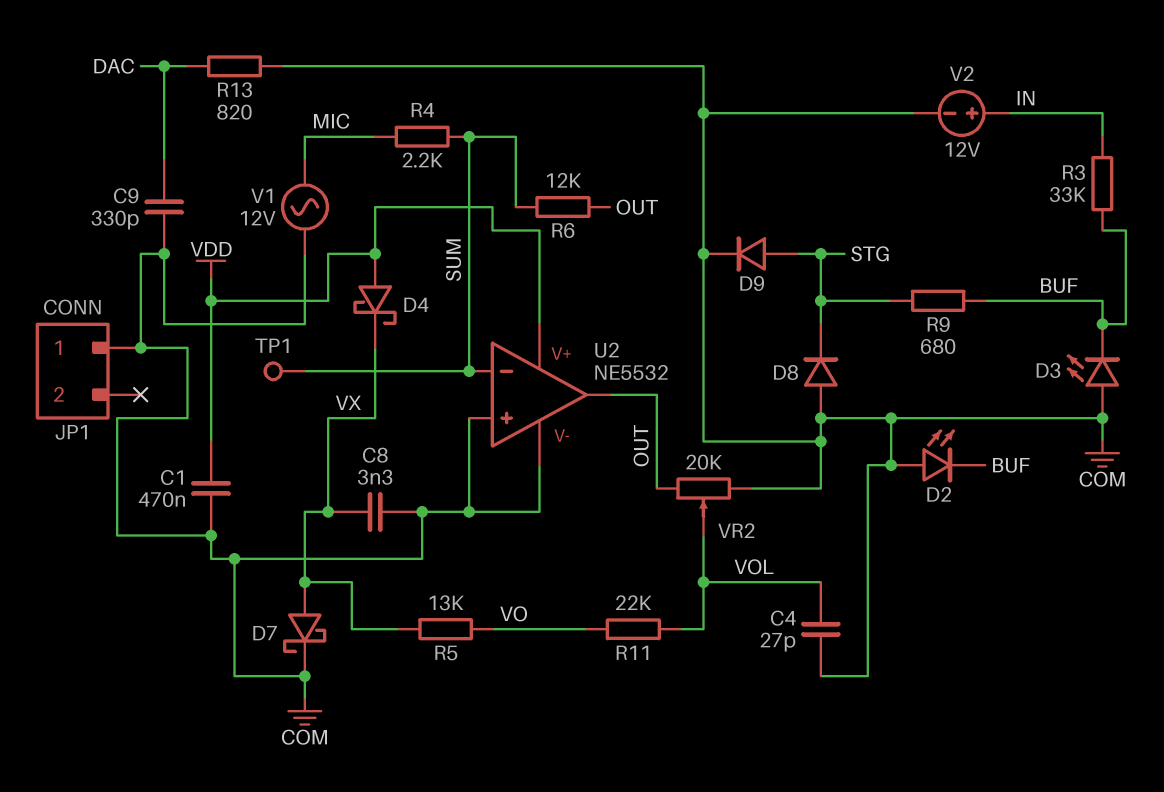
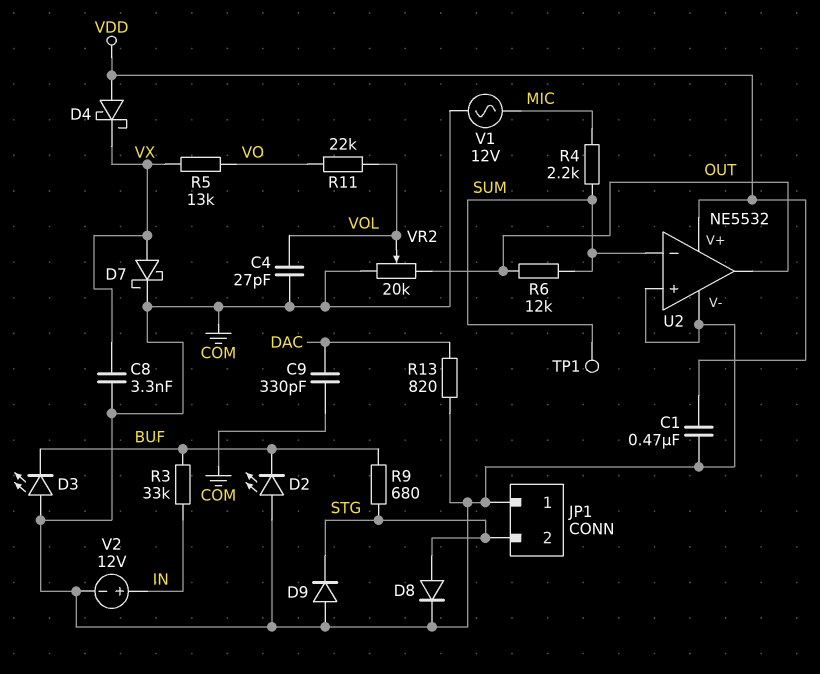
D8: diode (A COM, K STG) -> diode (A STG, K COM)
D9: diode (A STG, K COM) -> diode (A COM, K STG)
JP1 pin 2: none -> STG

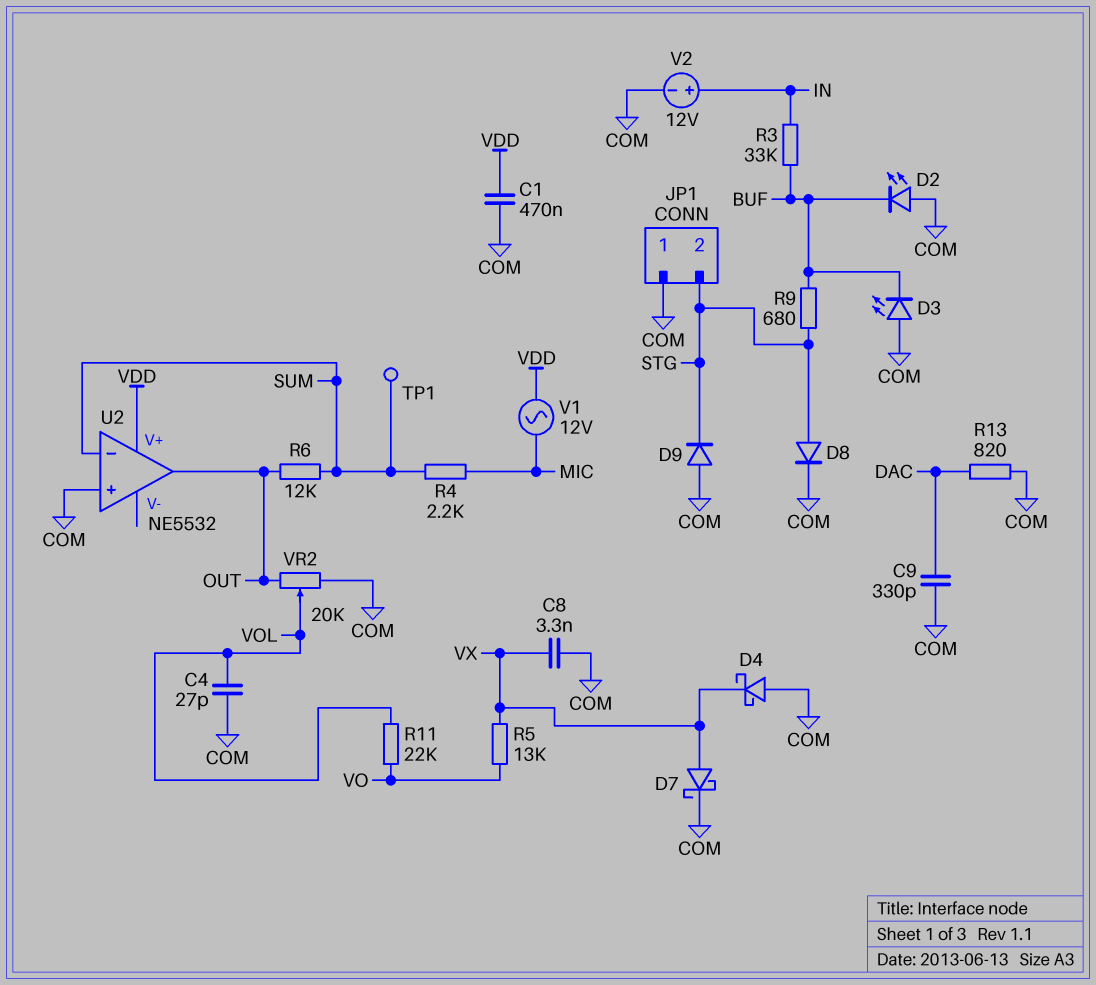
D4: schottky (A VDD, K VX) -> schottky (A COM, K VX)
U2 pin V-: COM -> none
V1: AC 12V (COM, MIC) -> AC 12V (MIC, VDD)

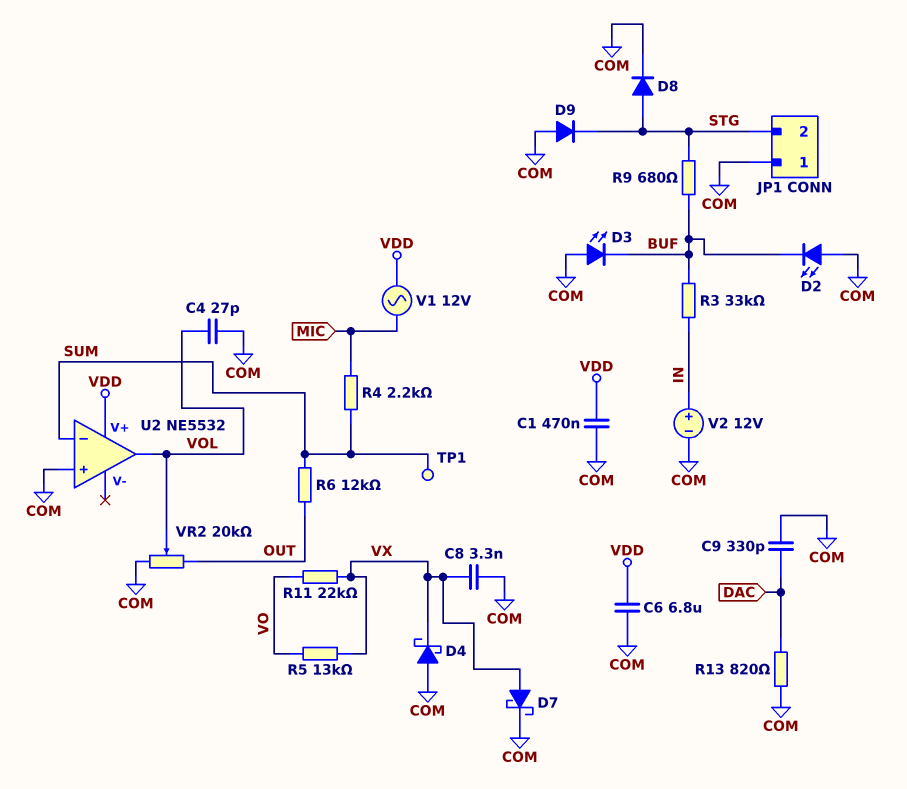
C6: none -> 6.8uF (COM, VDD)
R11: 22k (VO, VOL) -> 22k (VO, VX)
U2 pin out: OUT -> VOL

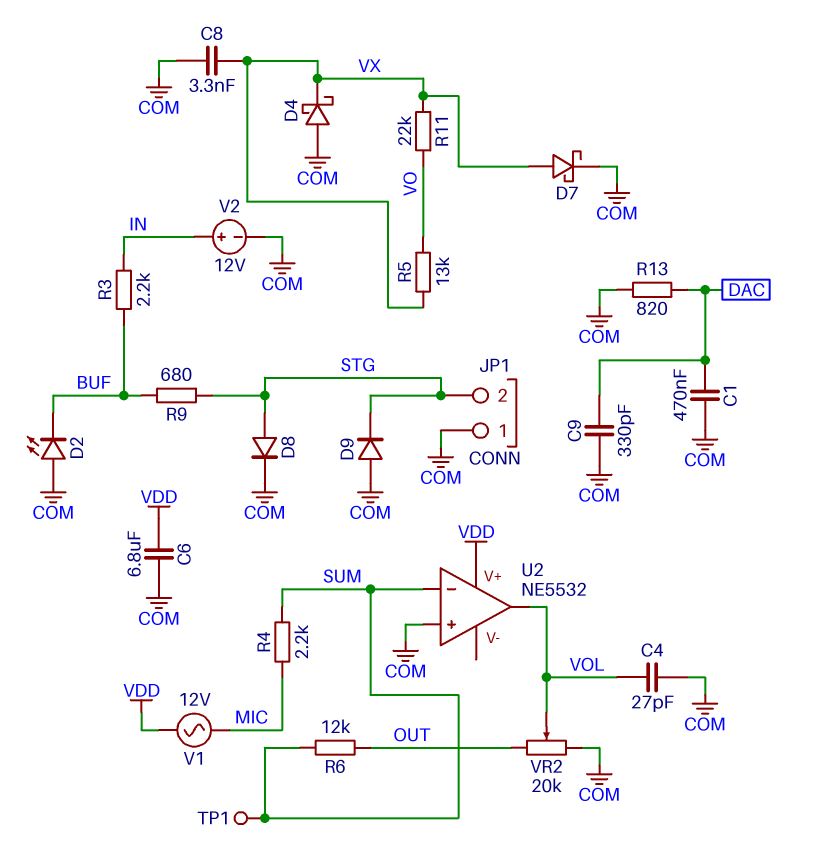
C1: 470nF (COM, VDD) -> 470nF (COM, DAC)
D3: LED (A COM, K BUF) -> none
R3: 33k (BUF, IN) -> 2.2k (BUF, IN)

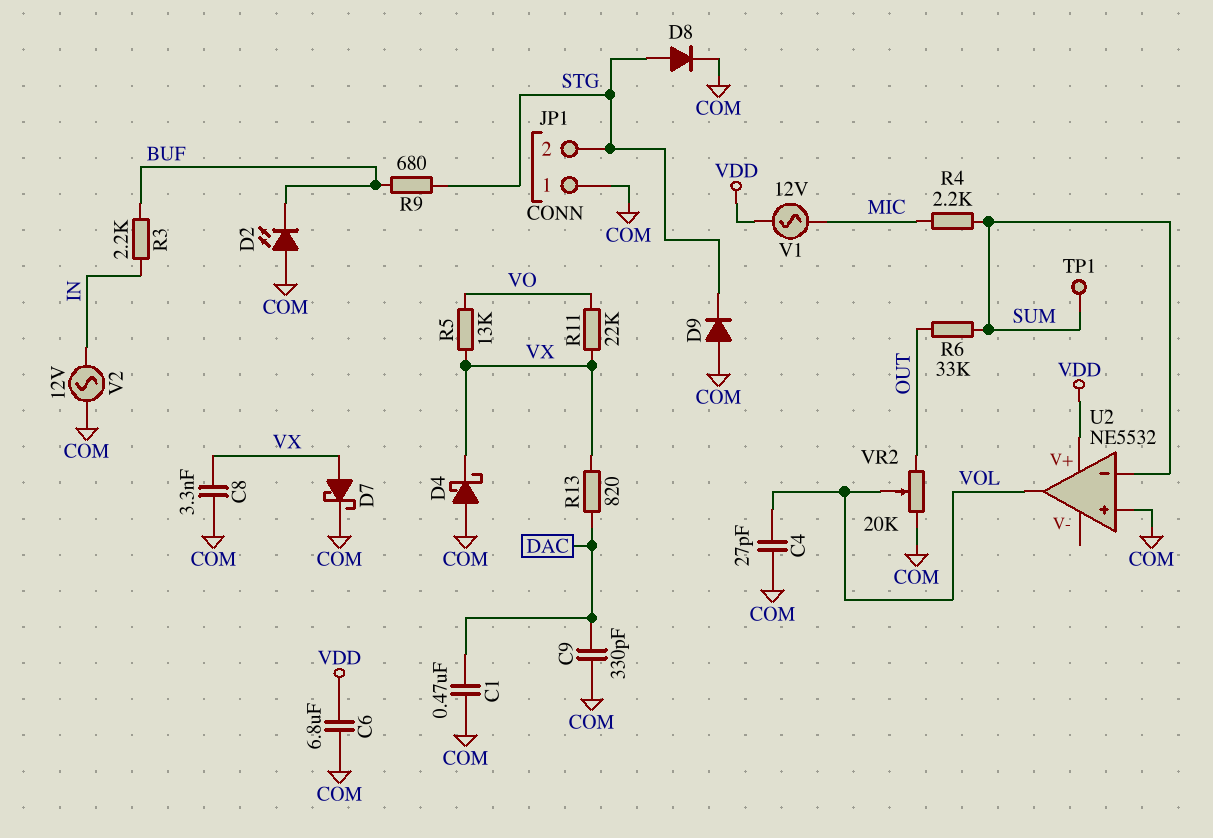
R6: 12k (OUT, SUM) -> 33k (OUT, SUM)
R13: 820 (COM, DAC) -> 820 (DAC, VX)
V2: 12V (plus IN, minus COM) -> AC 12V (COM, IN)

